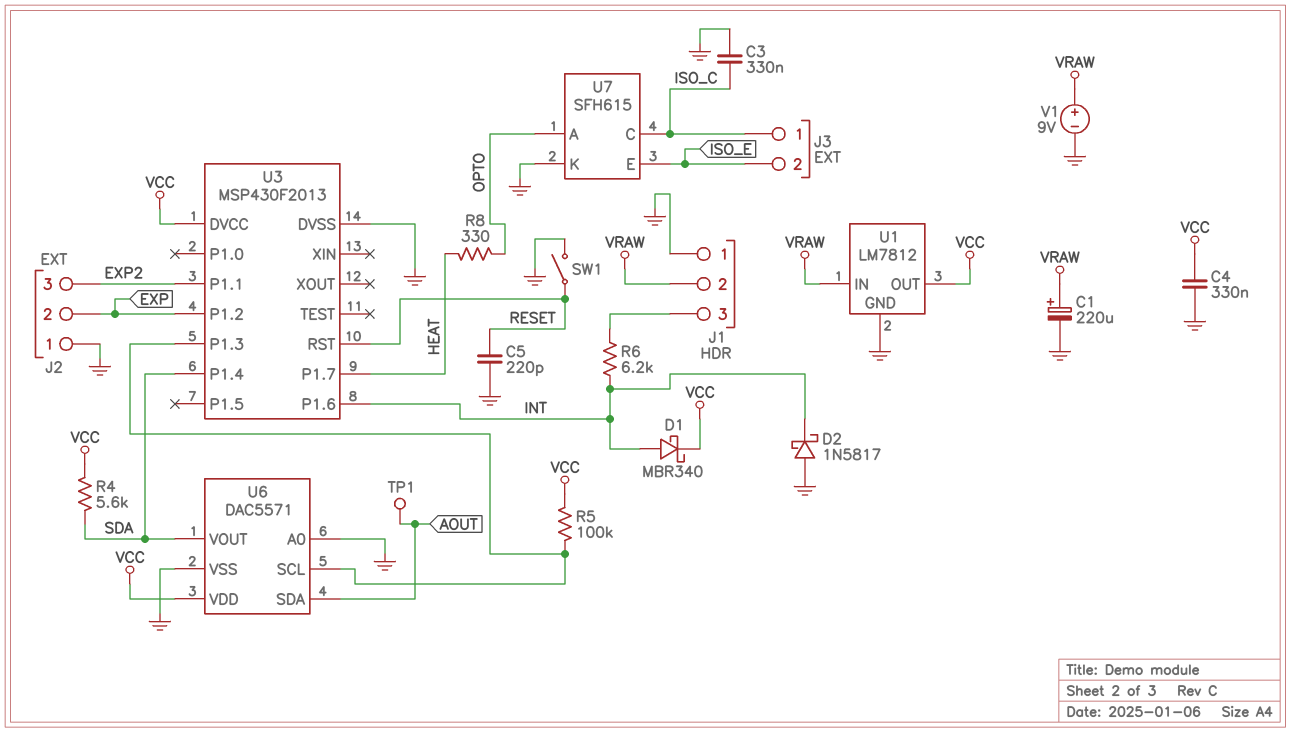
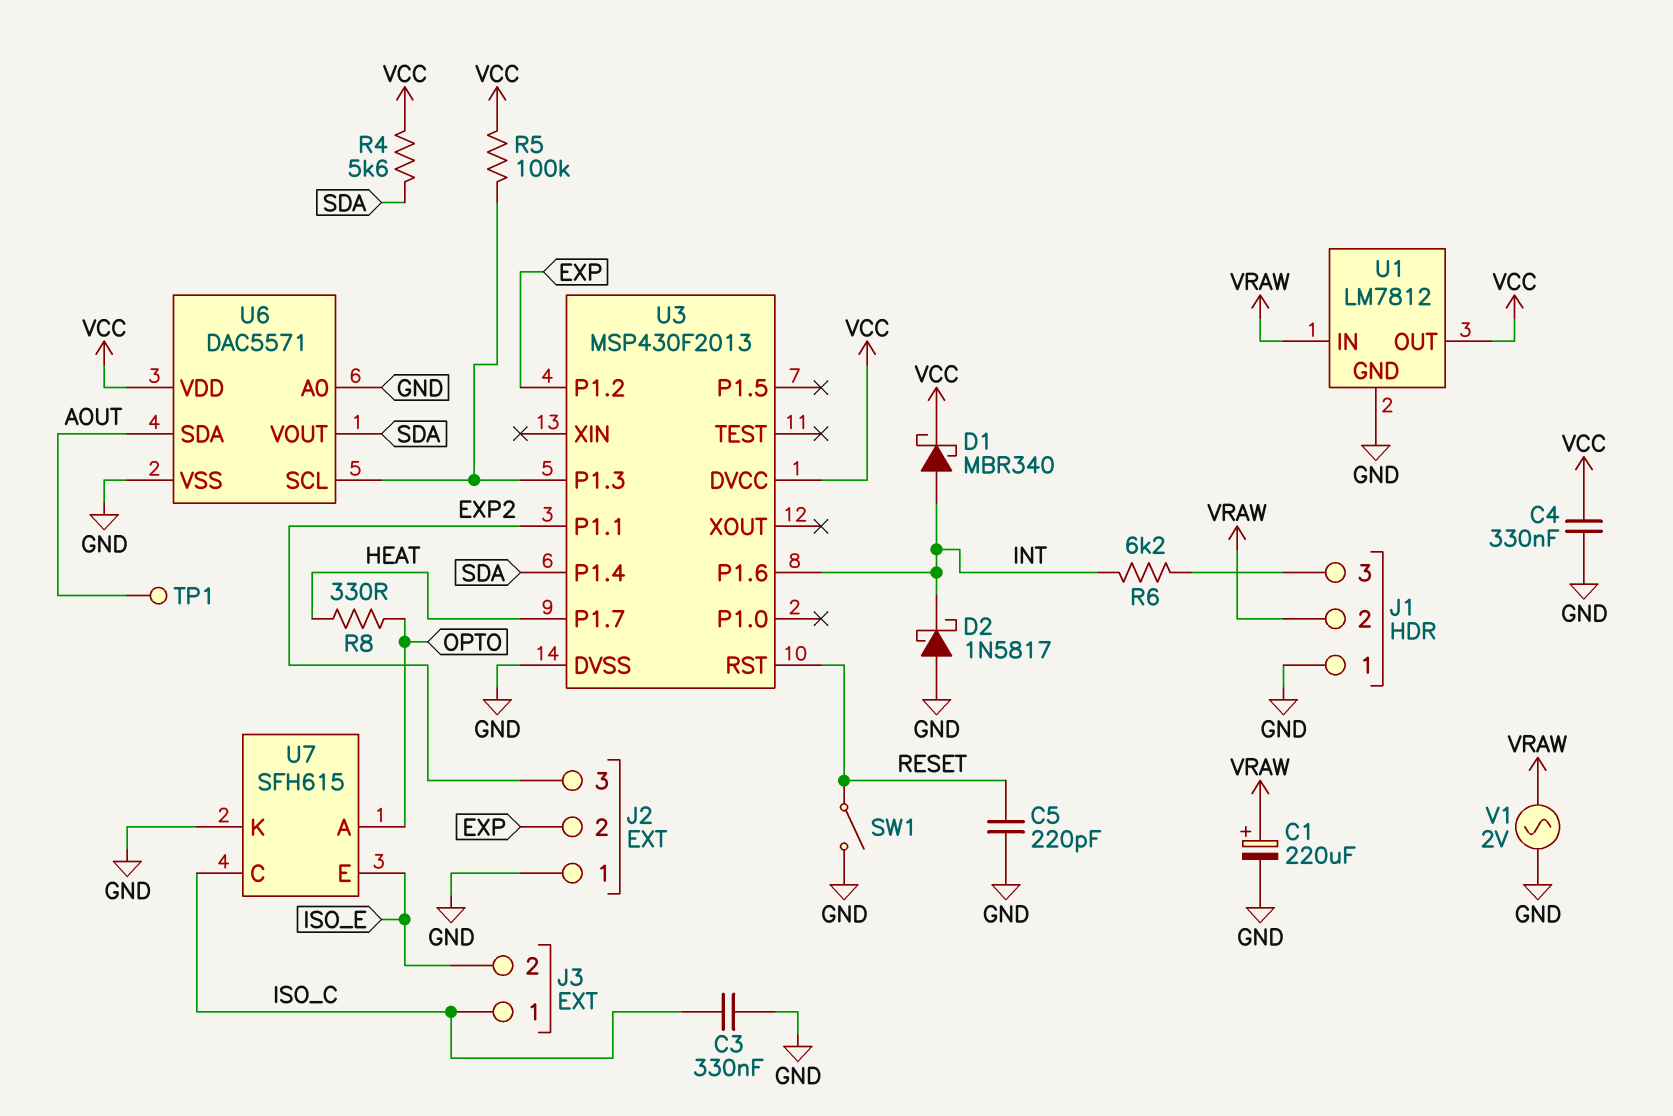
V1: 9V (plus VRAW, minus GND) -> AC 2V (GND, VRAW)

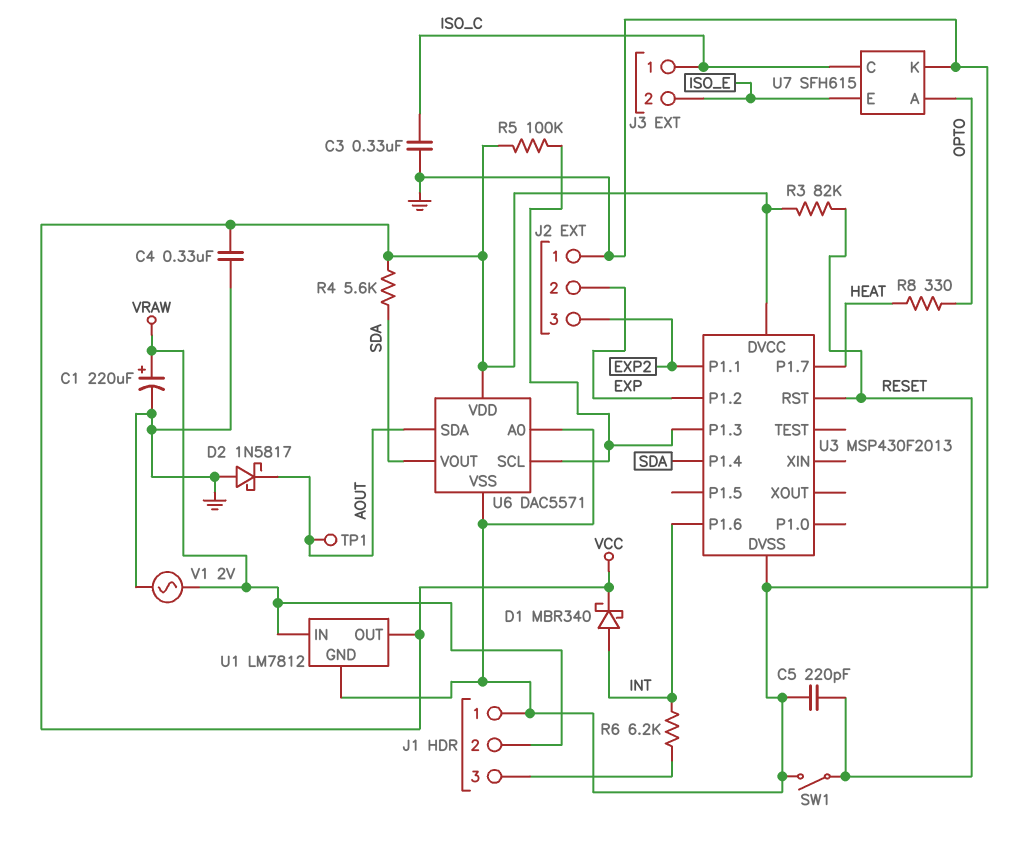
D2: schottky 1N5817 (A GND, K INT) -> schottky 1N5817 (A GND, K AOUT)
R3: none -> 82k (RESET, VCC)

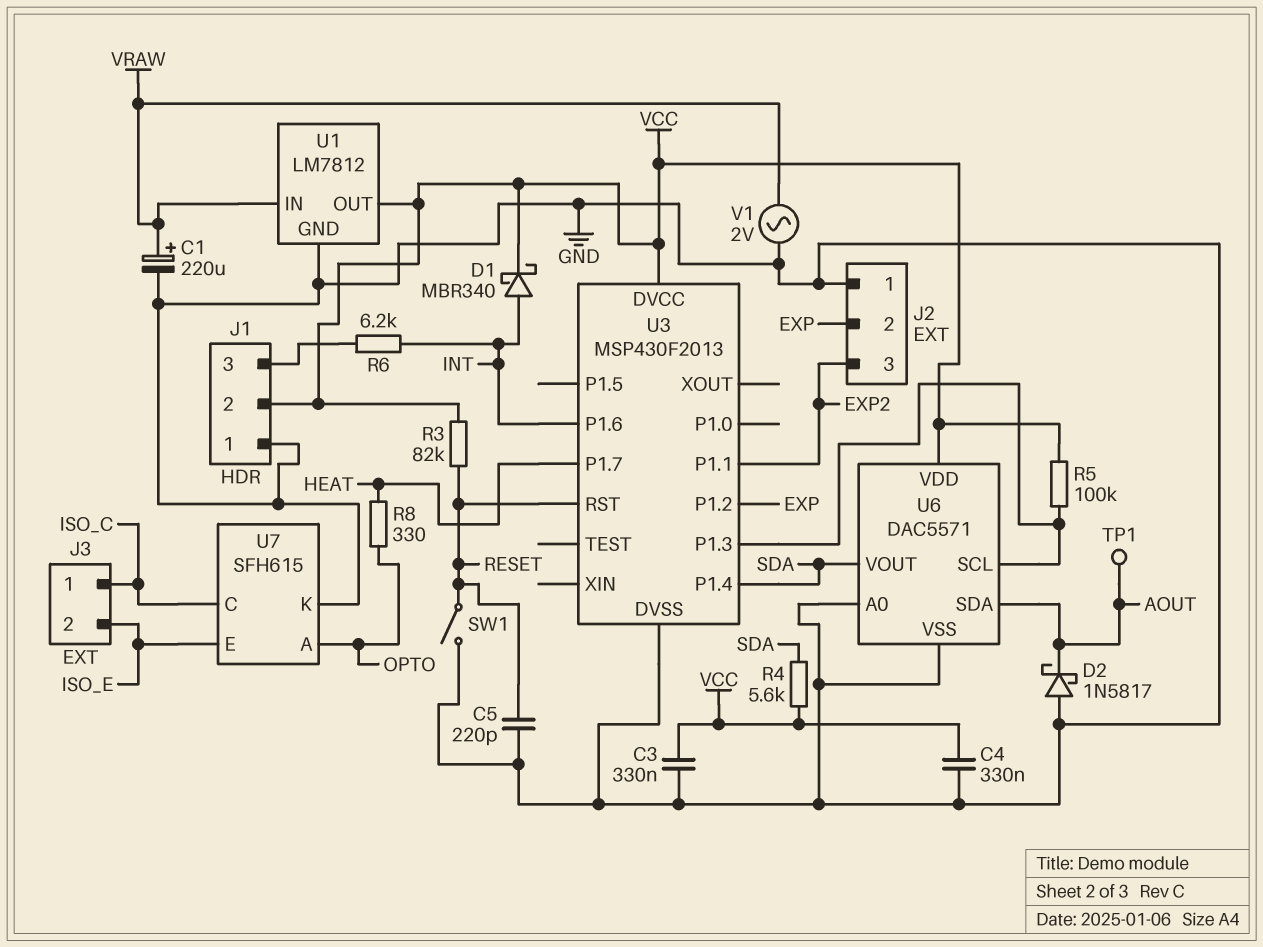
C3: 330nF (GND, ISO_C) -> 330nF (GND, VCC)
J1 pin 2: VRAW -> VCC

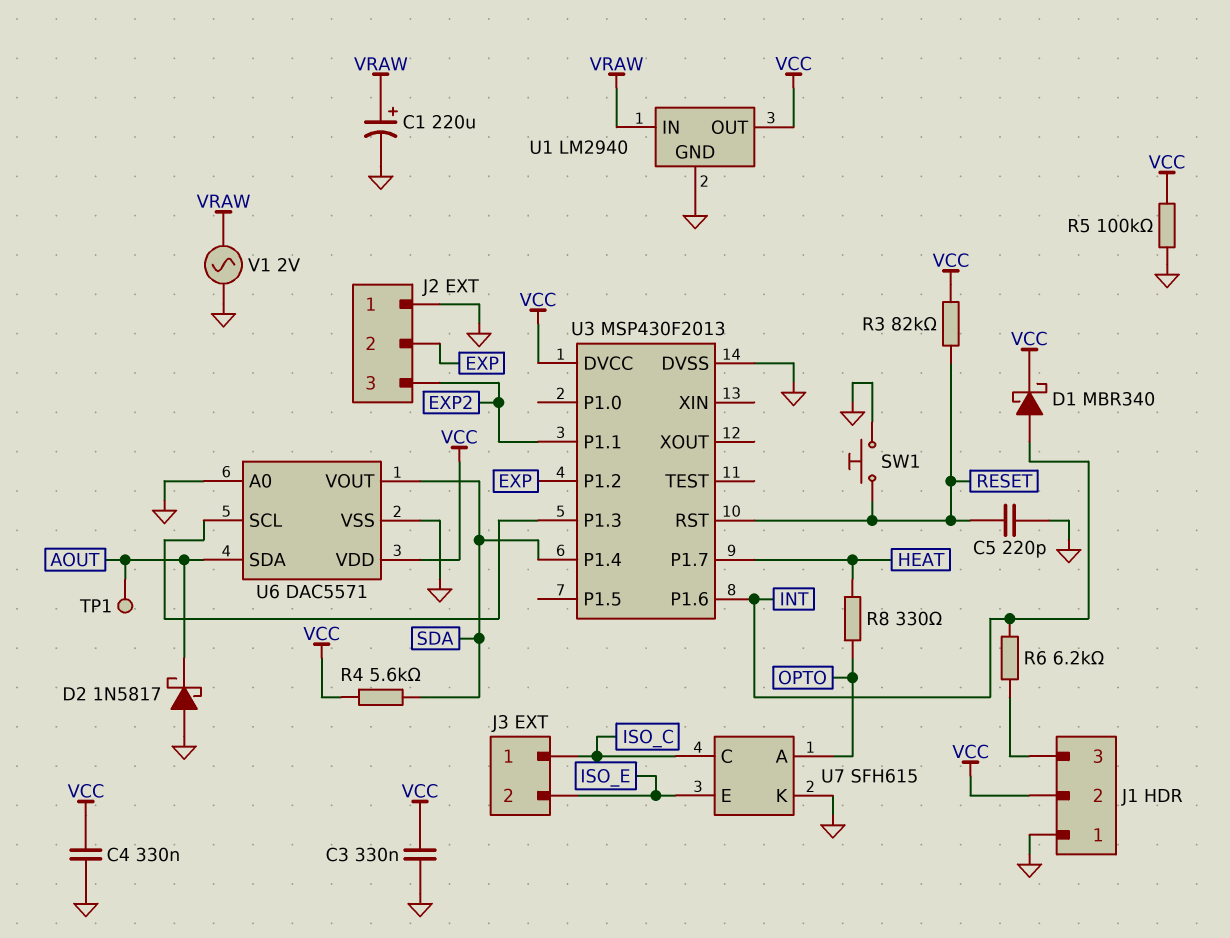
R5: 100k (U3/P1.3, VCC) -> 100k (GND, VCC)
SW1: switch (GND, RESET) -> button (GND, RESET)
U1: LM7812 -> LM2940

